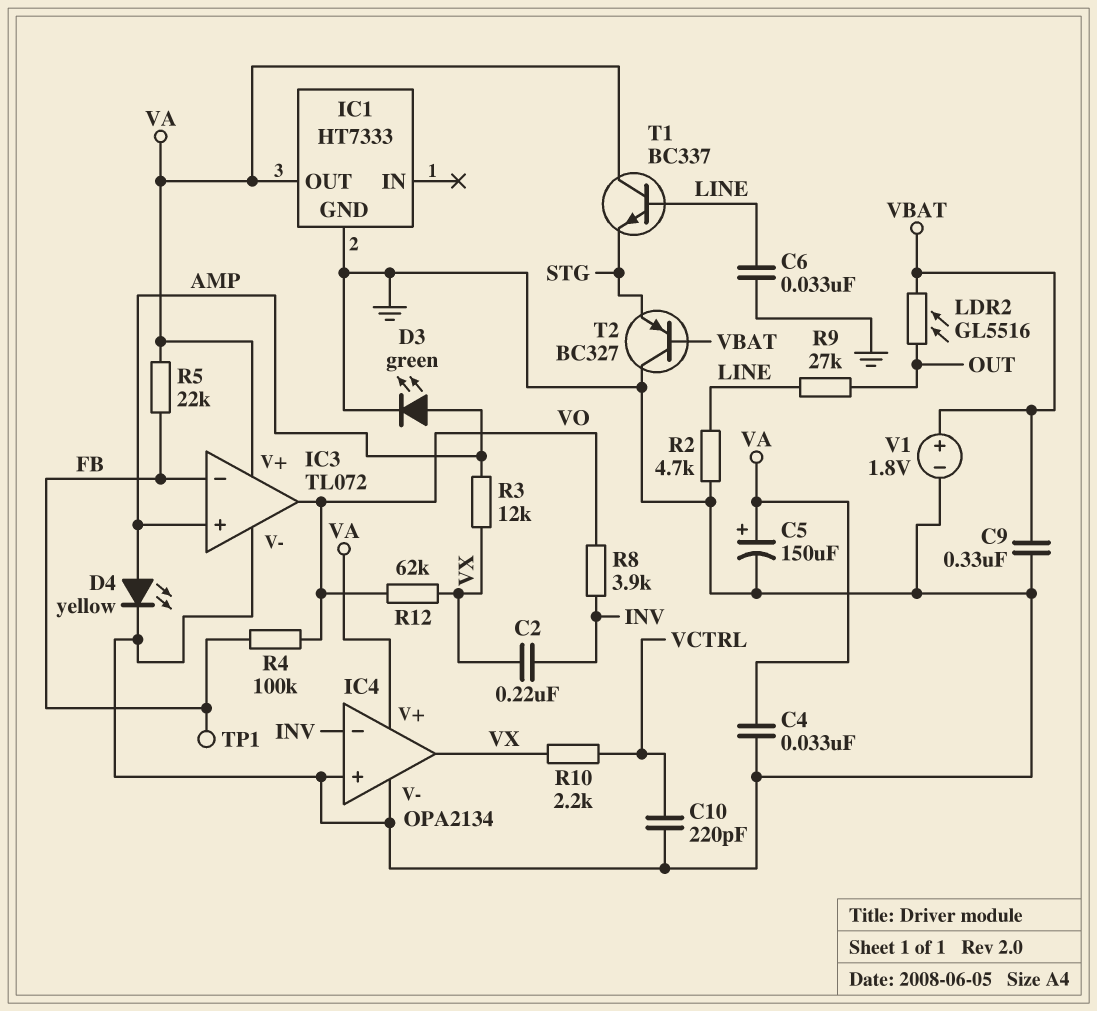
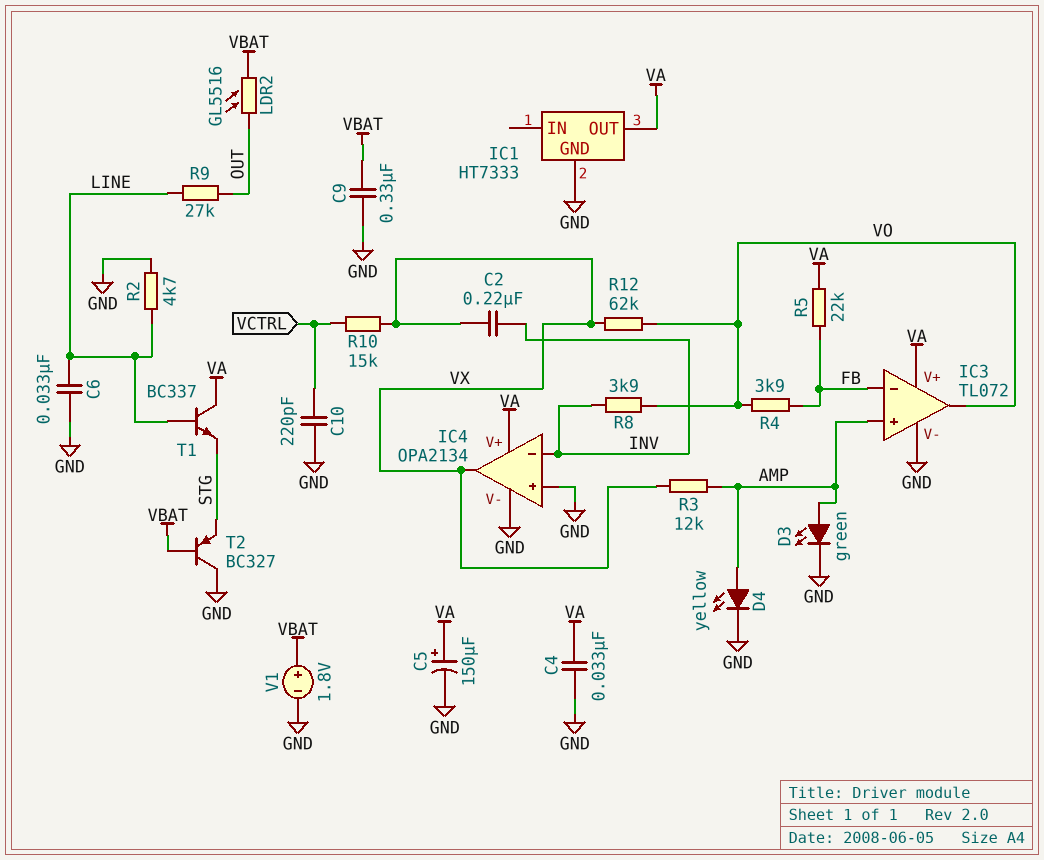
R4: 100k (FB, VO) -> 3.9k (FB, VO)
R10: 2.2k (VCTRL, VX) -> 15k (VCTRL, VX)
TP1: test point (FB) -> none

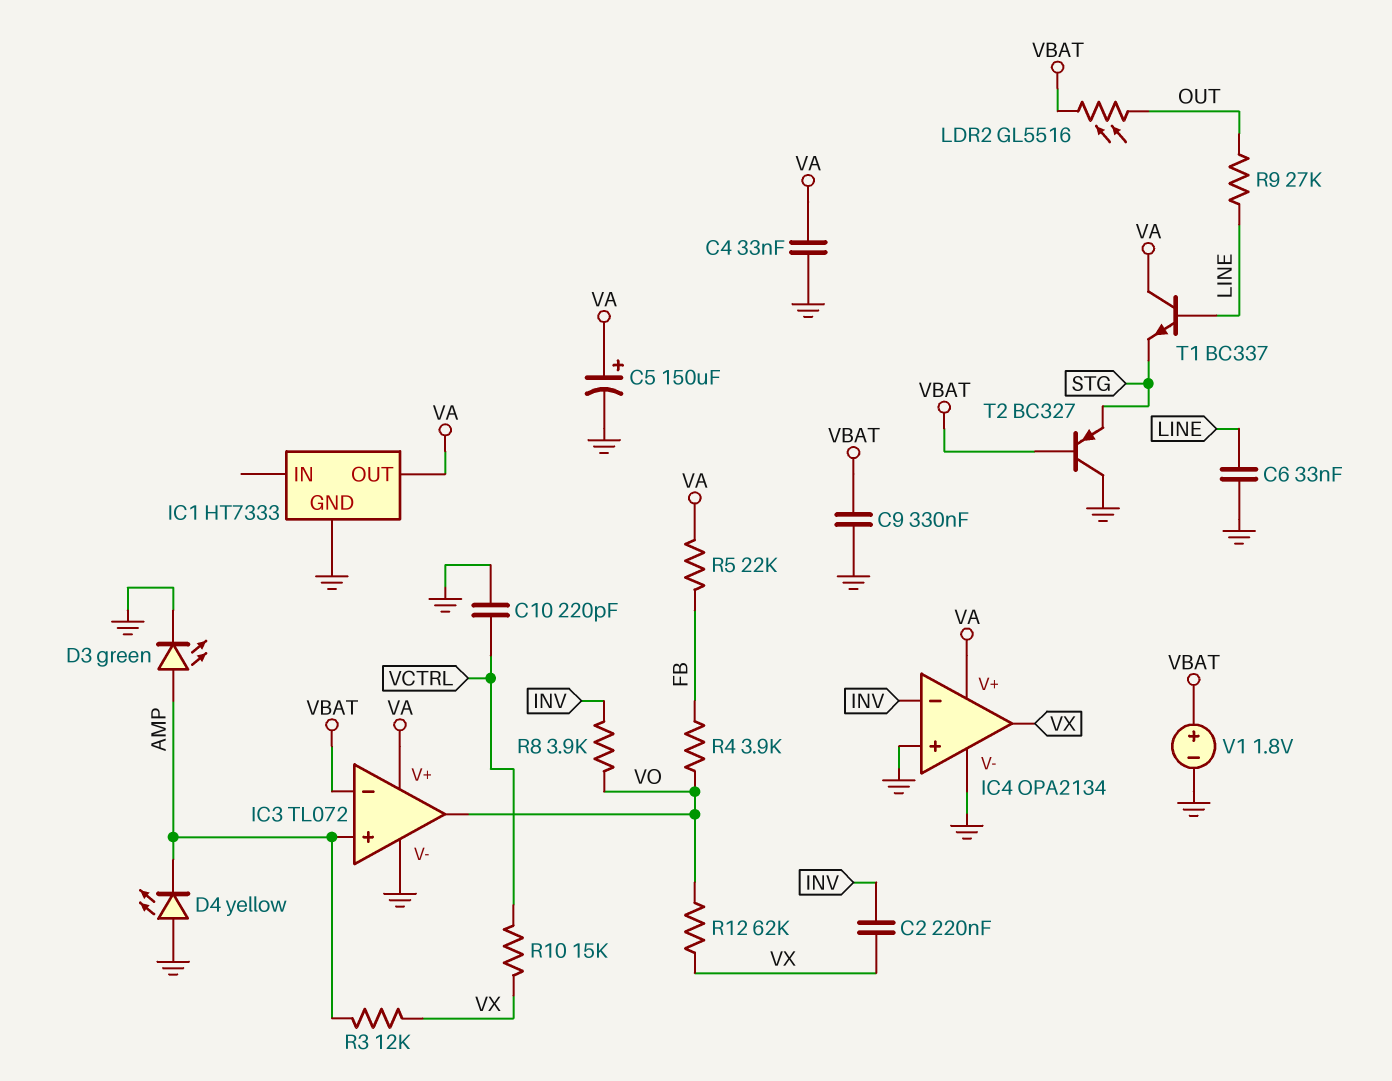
D4: LED yellow (A AMP, K GND) -> LED yellow (A GND, K AMP)
IC3 pin in-: FB -> VBAT
R2: 4.7k (GND, LINE) -> none

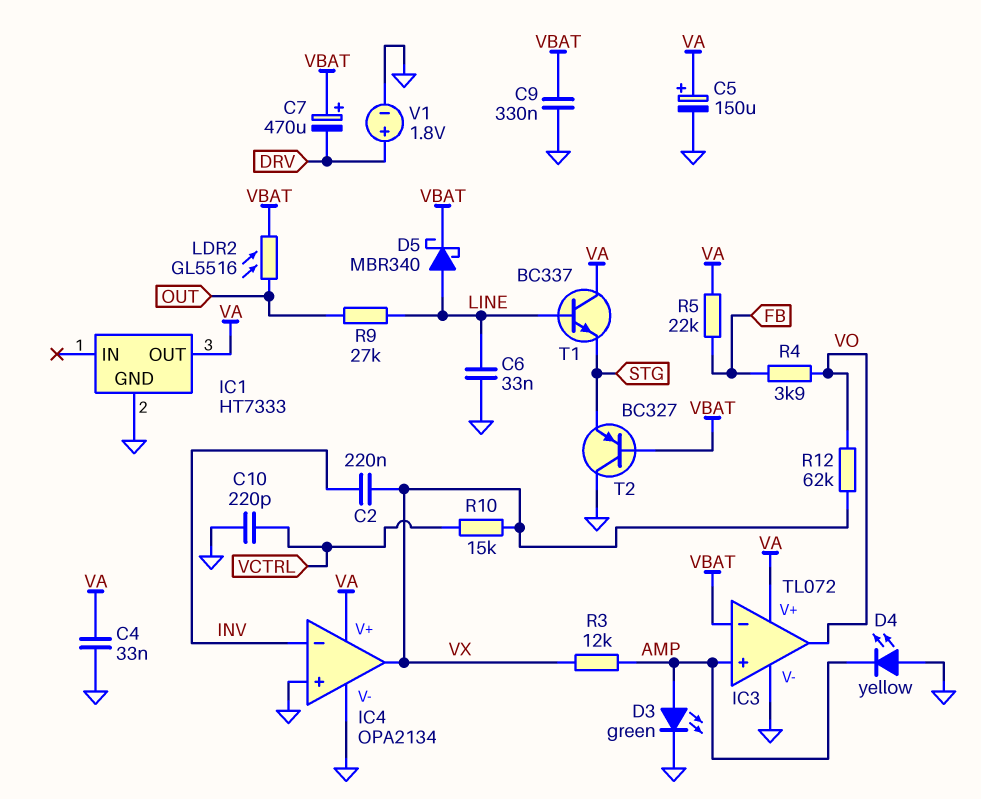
C7: none -> 470uF (plus VBAT, minus DRV)
D5: none -> schottky MBR340 (A LINE, K VBAT)
R8: 3.9k (INV, VO) -> none
V1: 1.8V (plus VBAT, minus GND) -> 1.8V (plus DRV, minus GND)

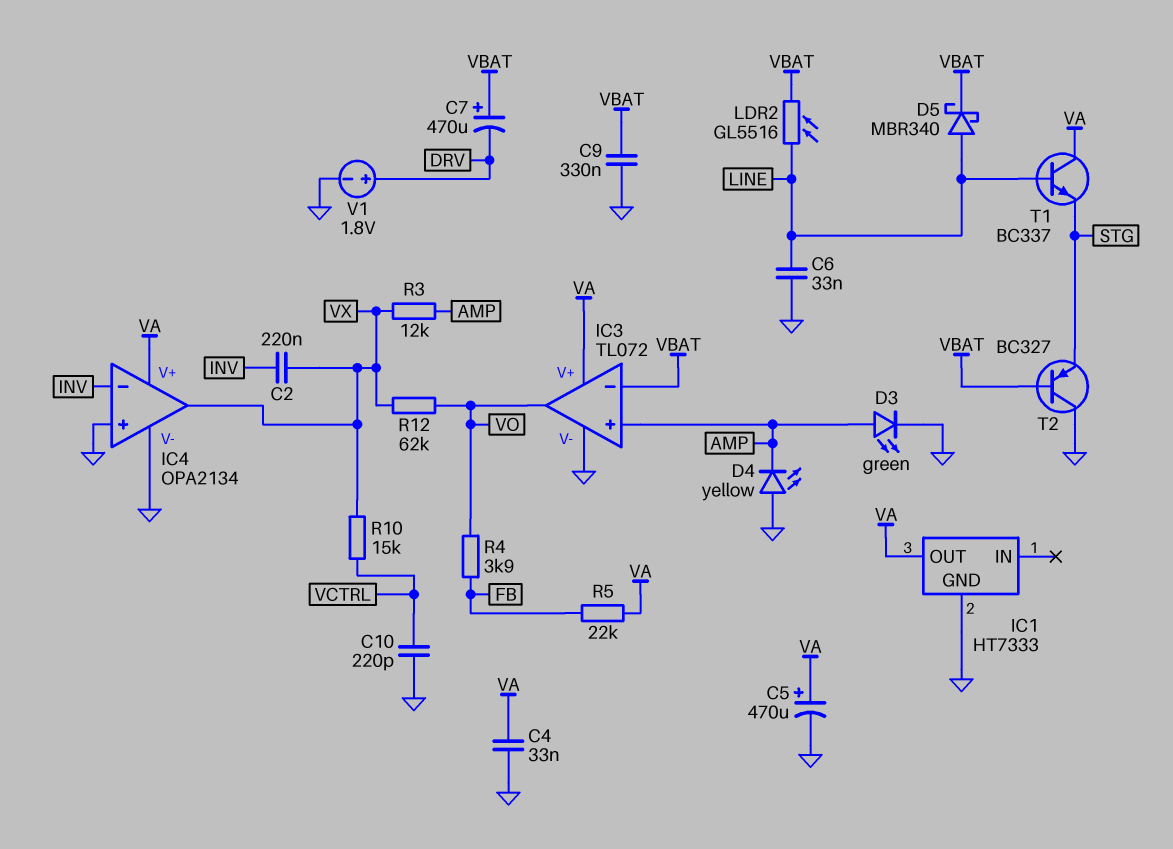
C5: 150uF (plus VA, minus GND) -> 470uF (plus VA, minus GND)
LDR2: GL5516 (OUT, VBAT) -> GL5516 (LINE, VBAT)
R9: 27k (LINE, OUT) -> none

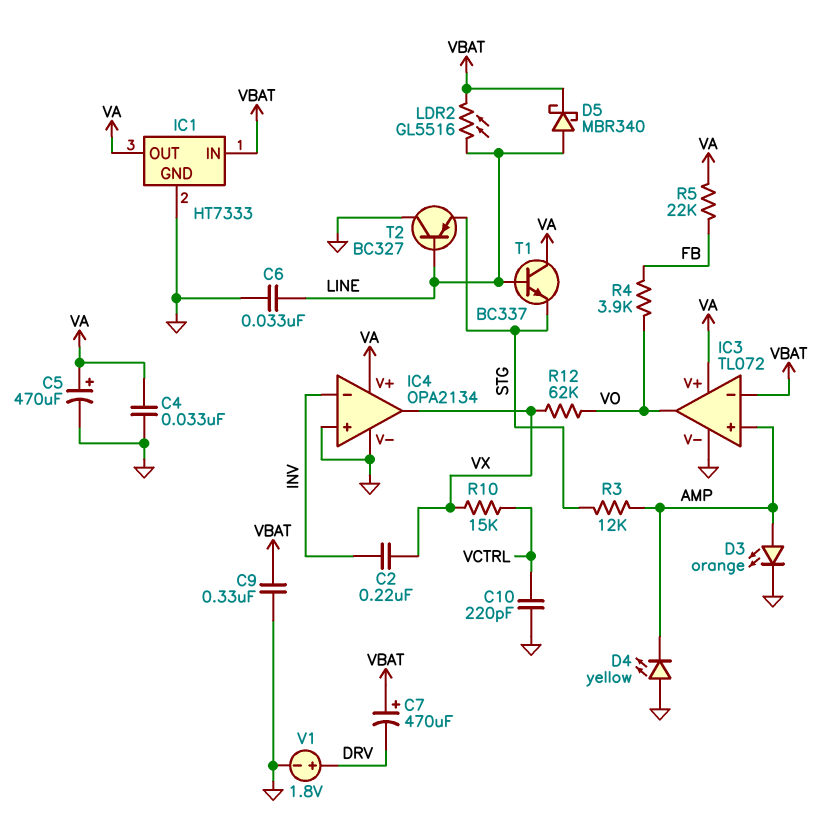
D3: LED green (A AMP, K GND) -> LED orange (A AMP, K GND)
IC1 pin IN: none -> VBAT
R3: 12k (AMP, VX) -> 12k (AMP, STG)
T2: PNP BC327 (B VBAT, C GND, E STG) -> PNP BC327 (B LINE, C GND, E STG)

